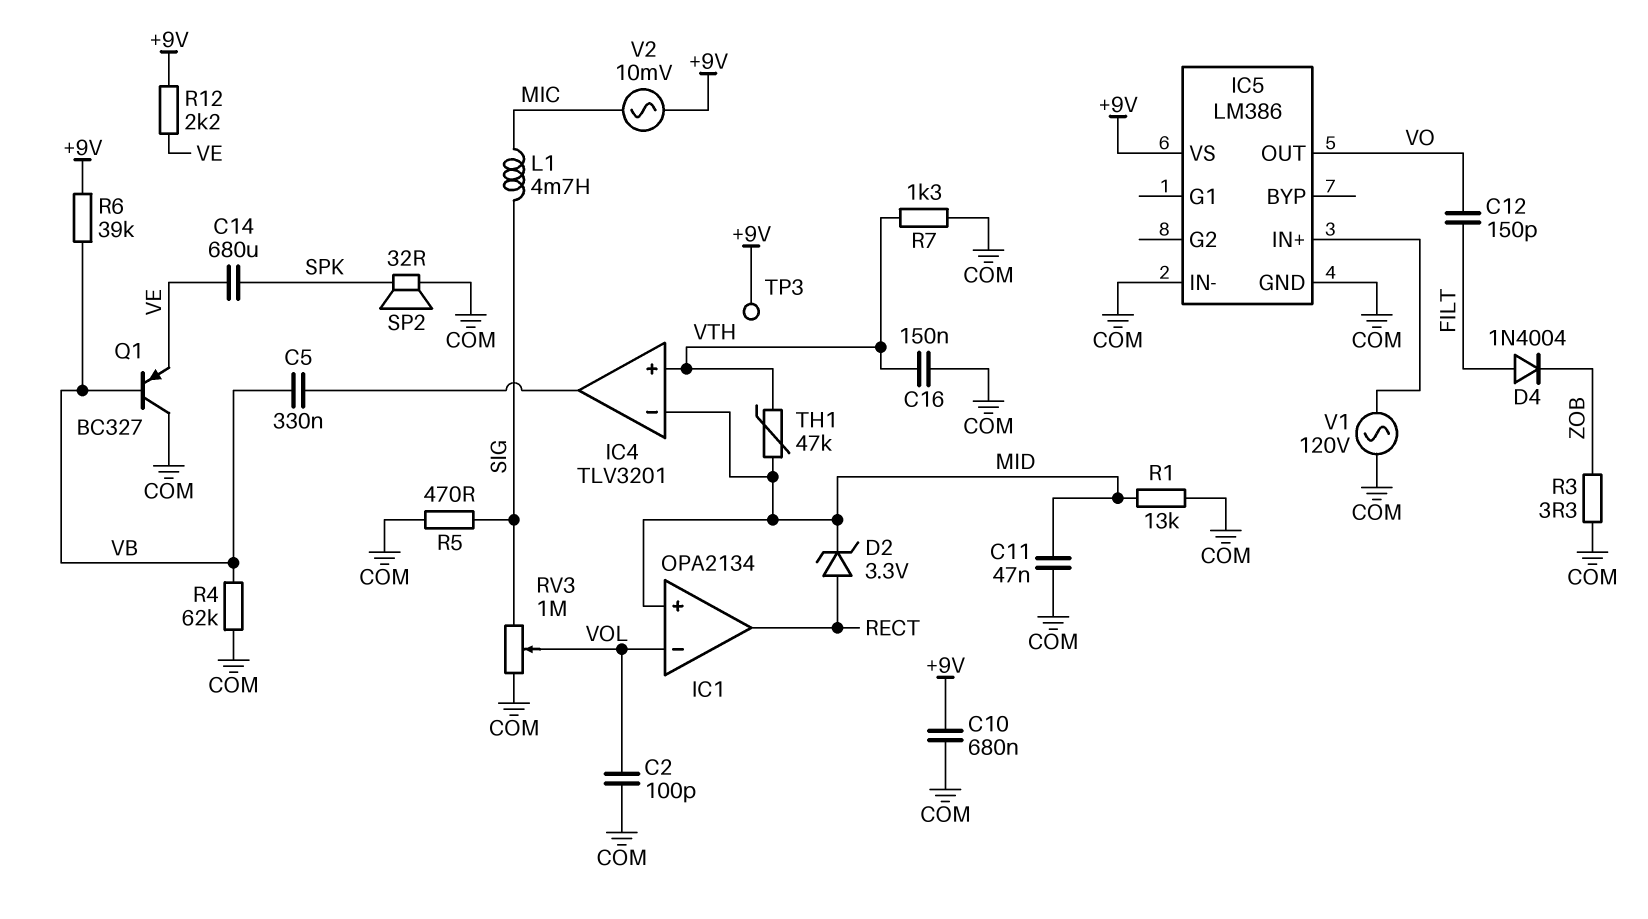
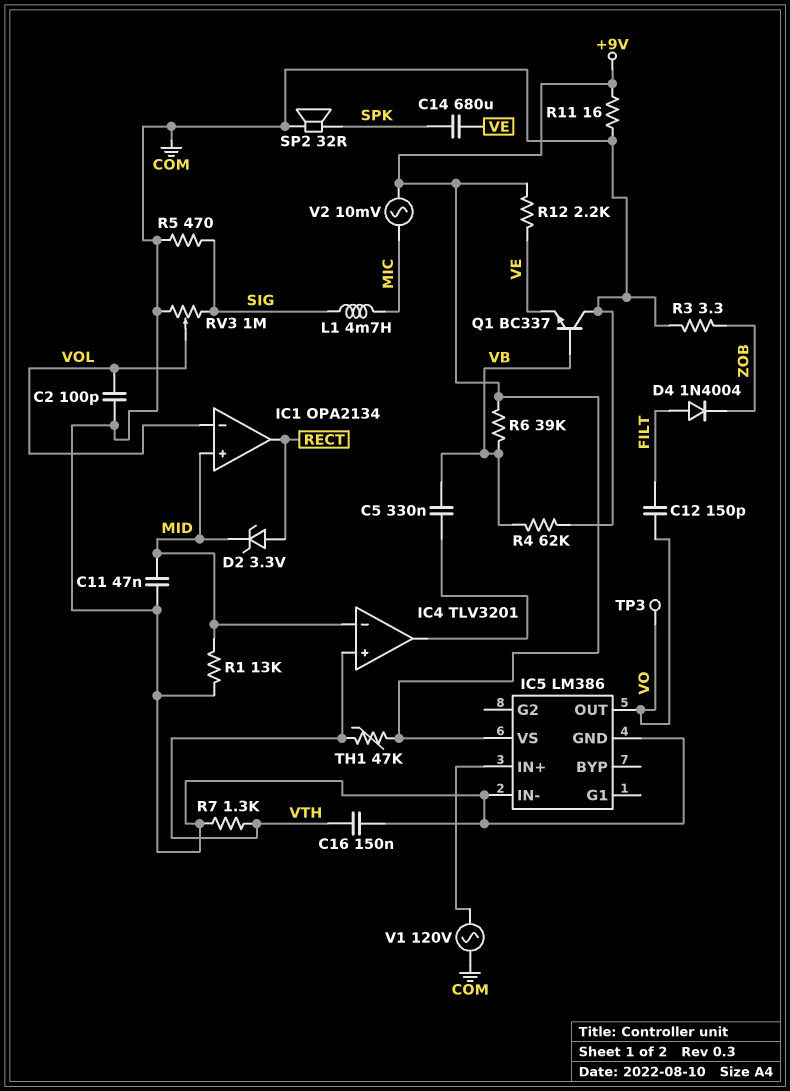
C10: 680nF (+9V, COM) -> none
Q1: PNP BC327 (B VB, C COM, E VE) -> NPN BC337 (B VB, C COM, E VE)
R11: none -> 16 (+9V, COM)
TH1: 47k (MID, VTH) -> 47k (+9V, VTH)
TP3: test point (+9V) -> test point (VO)

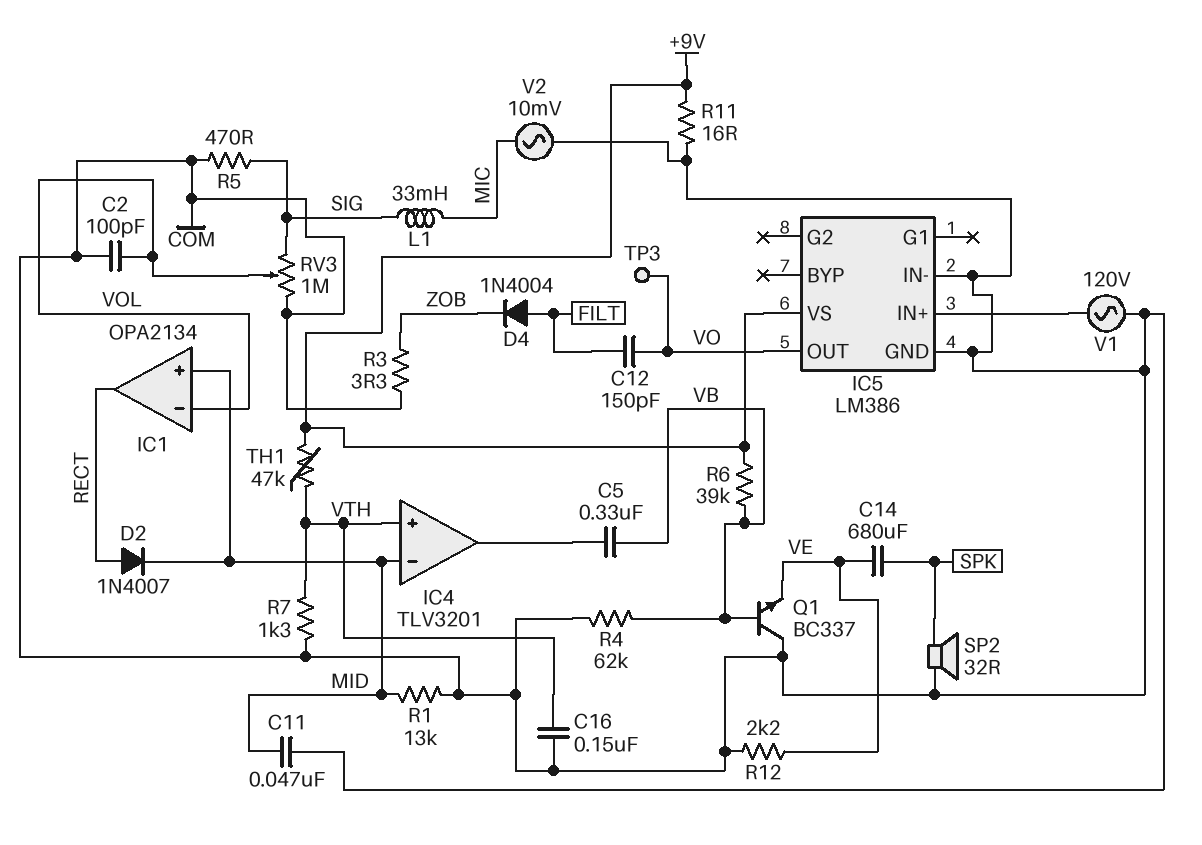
D2: zener 3.3V (A RECT, K MID) -> diode 1N4007 (A RECT, K MID)
L1: 4.7mH (MIC, SIG) -> 33mH (MIC, SIG)
R12: 2.2k (+9V, VE) -> 2.2k (COM, VE)
V2: AC 10mV (+9V, MIC) -> AC 10mV (COM, MIC)

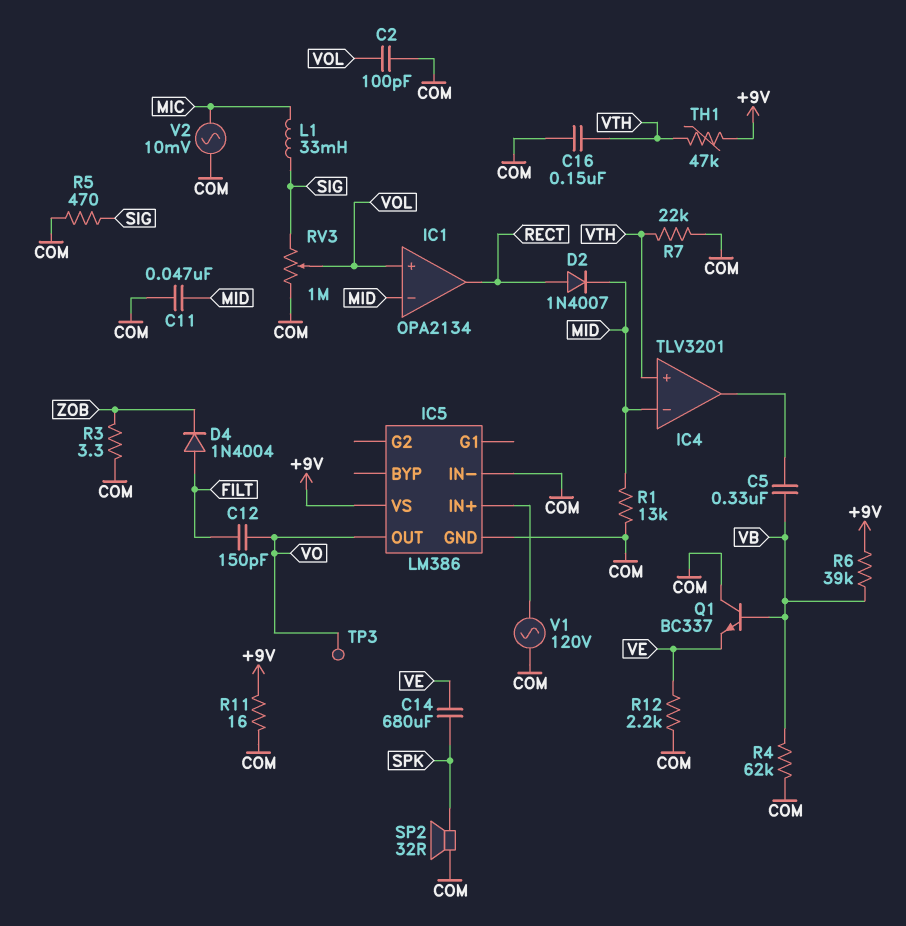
IC1 pin in+: MID -> VOL
IC1 pin in-: VOL -> MID
R7: 1.3k (COM, VTH) -> 22k (COM, VTH)

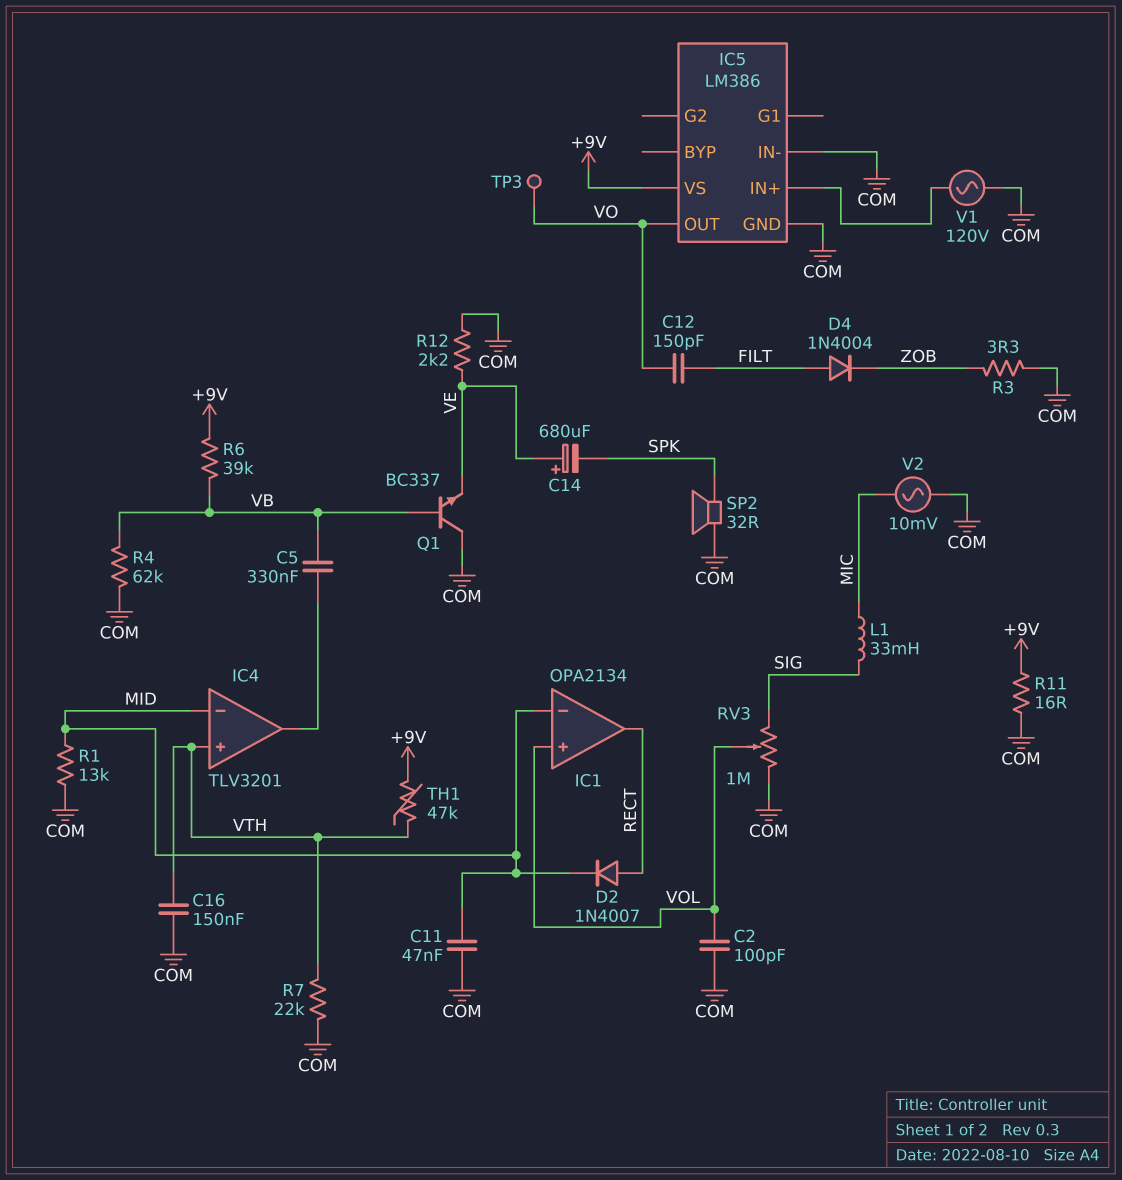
C14: 680uF (SPK, VE) -> 680uF (plus VE, minus SPK)
R5: 470 (COM, SIG) -> none

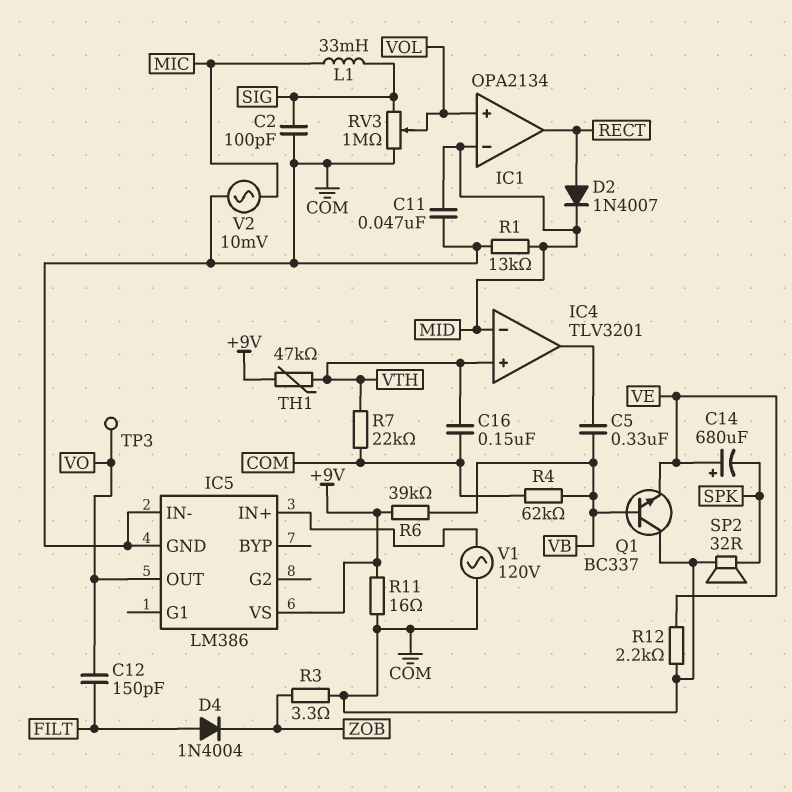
C2: 100pF (COM, VOL) -> 100pF (COM, SIG)

